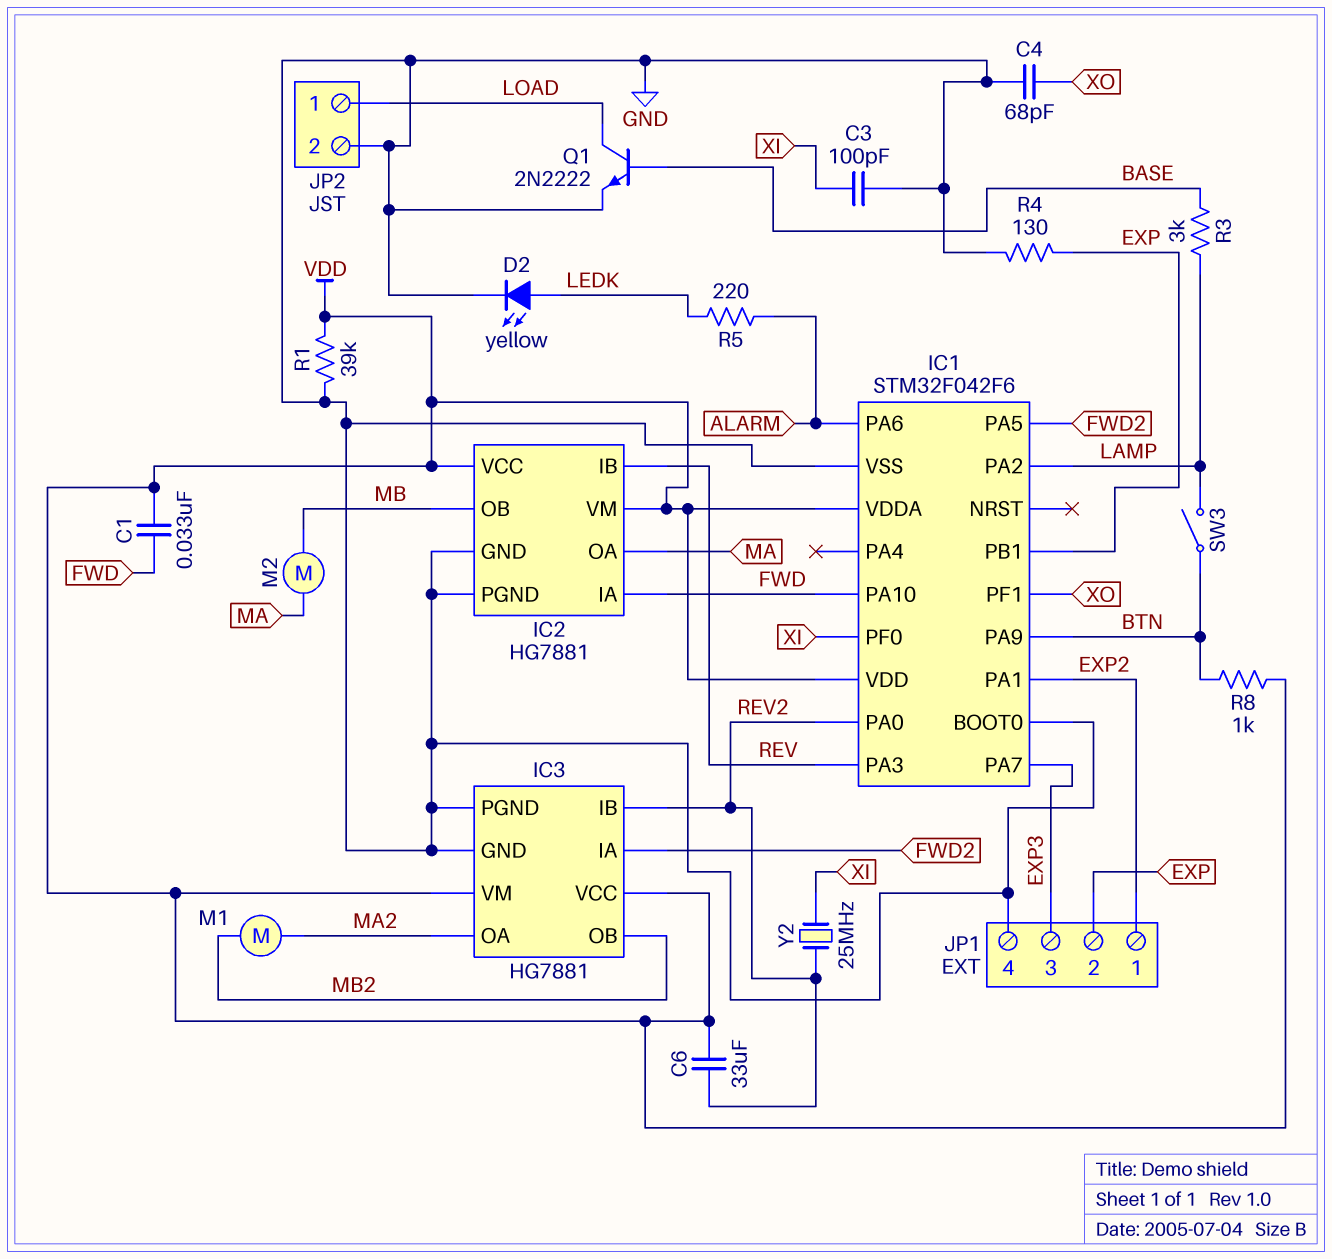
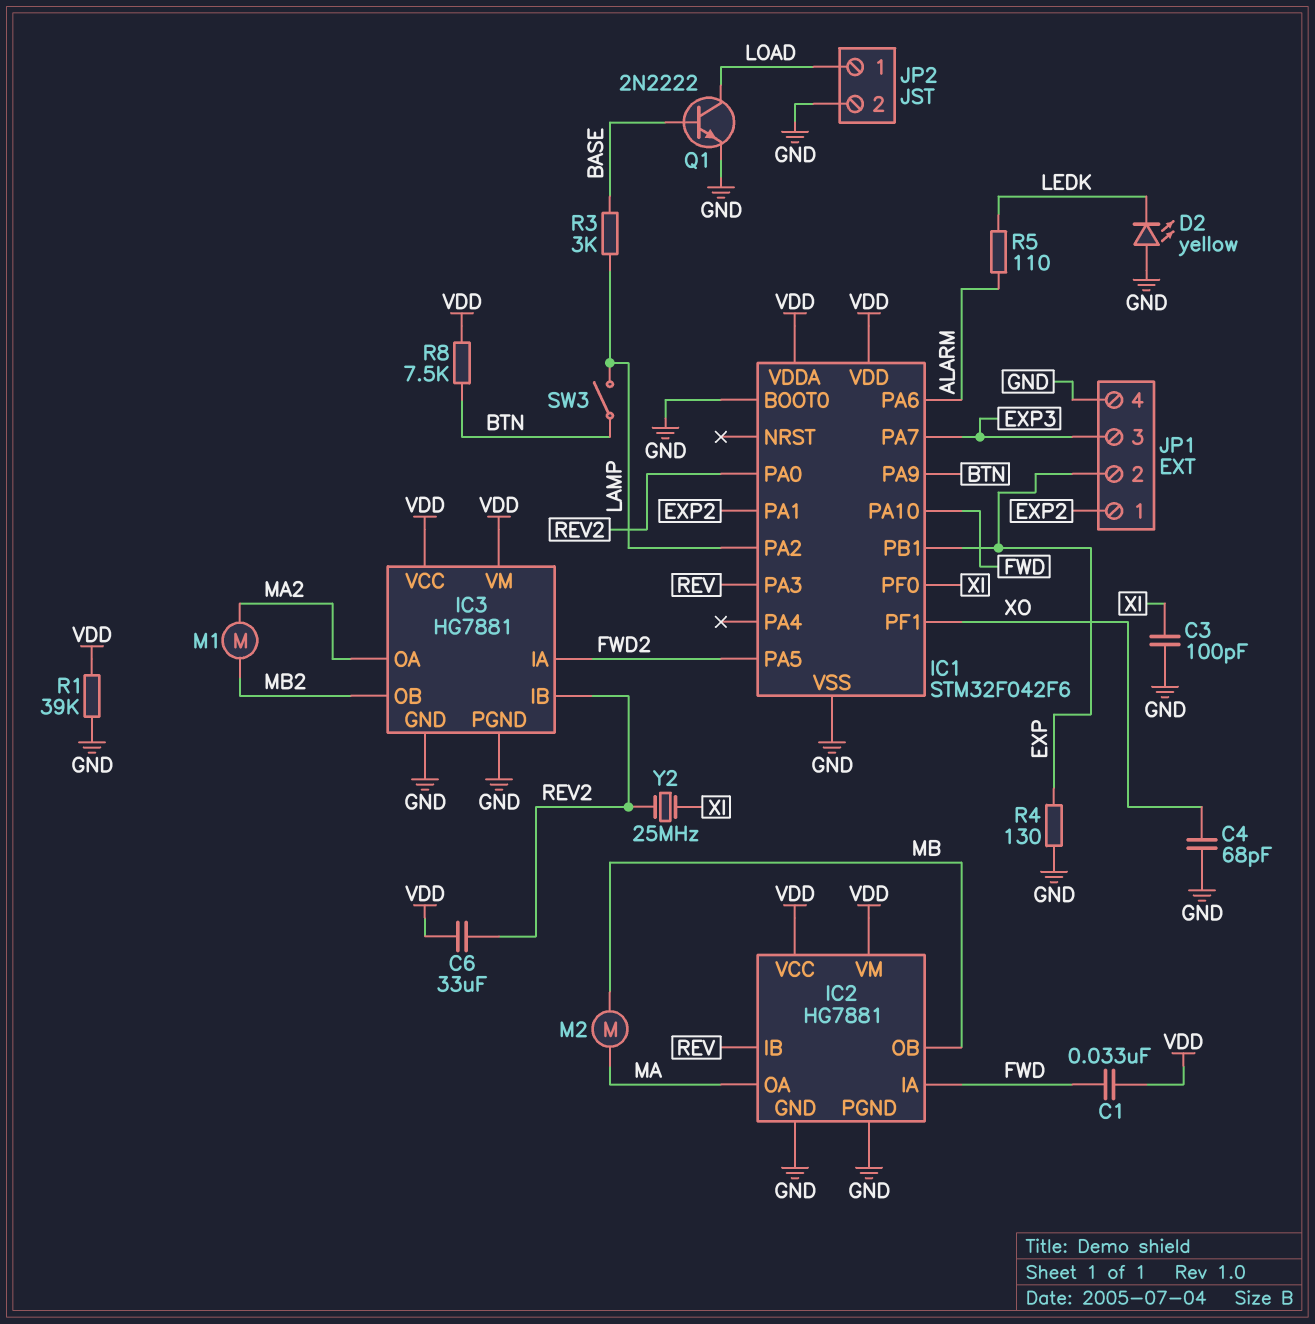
D2: LED yellow (A LEDK, K GND) -> LED yellow (A GND, K LEDK)
R5: 220 (ALARM, LEDK) -> 110 (ALARM, LEDK)
R8: 1k (BTN, VDD) -> 7.5k (BTN, VDD)

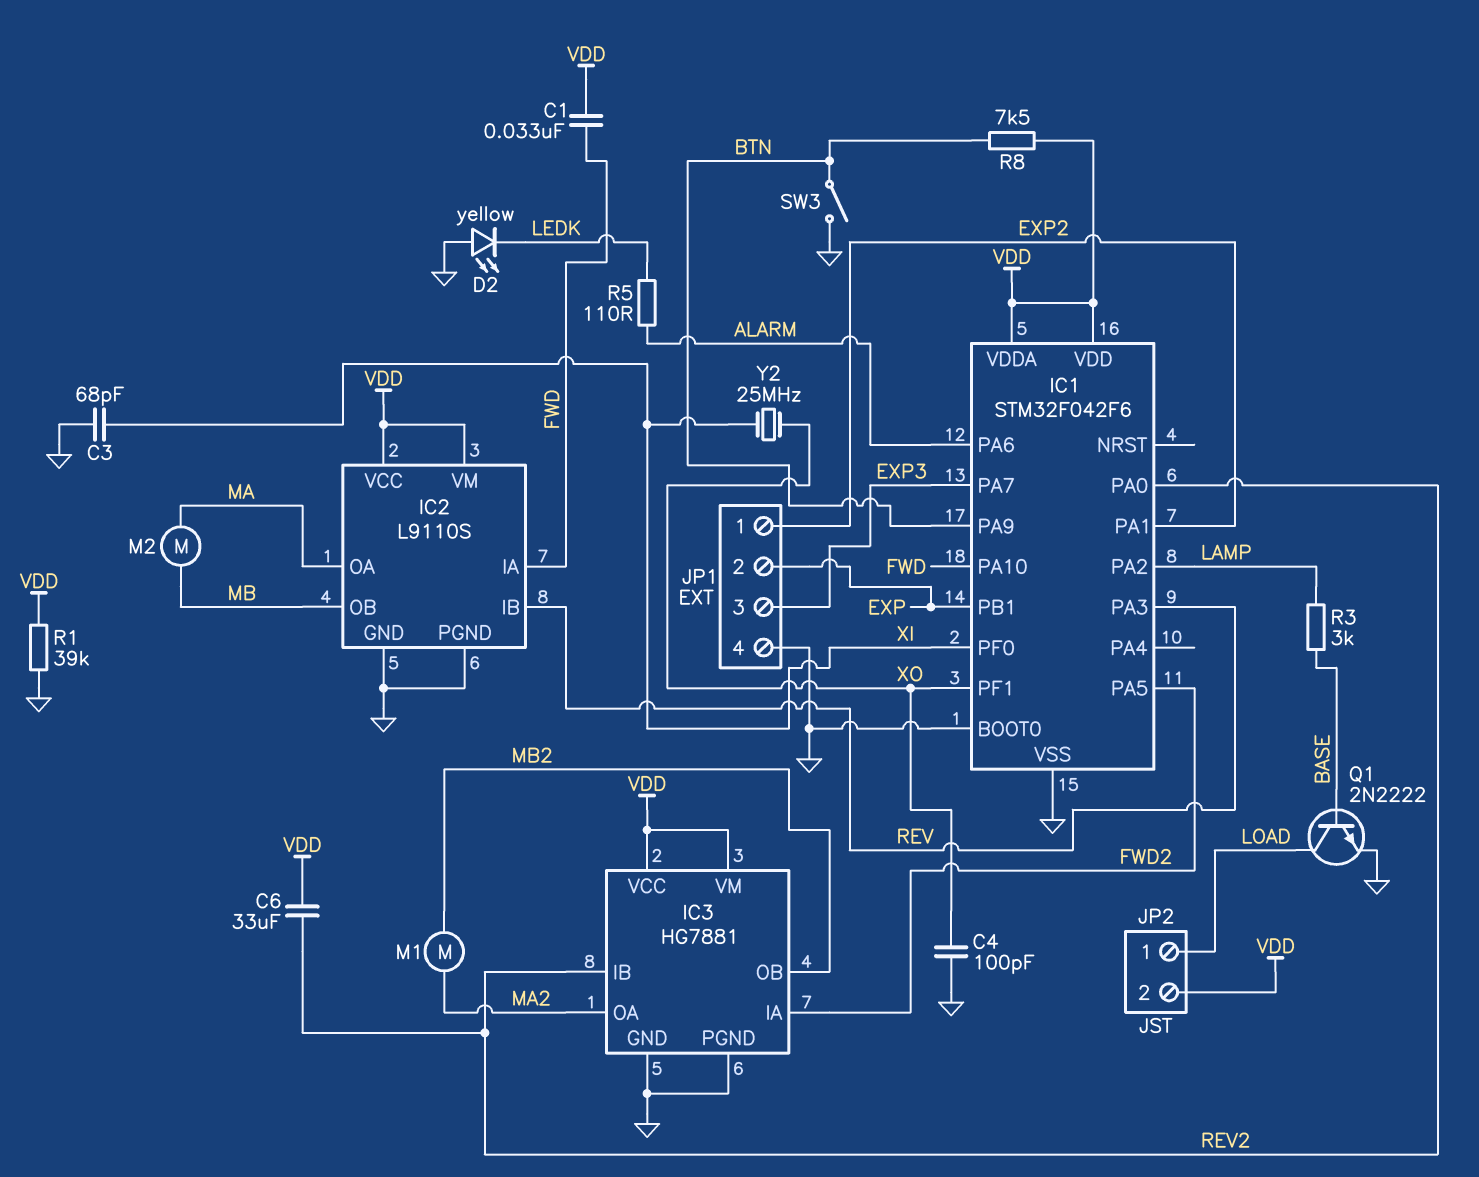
C3: 100pF (GND, XI) -> 68pF (GND, XI)
C4: 68pF (GND, XO) -> 100pF (GND, XO)
IC2: HG7881 -> L9110S
JP2 pin 2: GND -> VDD
R4: 130 (EXP, GND) -> none
SW3: switch (BTN, LAMP) -> switch (BTN, GND)
Y2: 25MHz (REV2, XI) -> 25MHz (XI, XO)

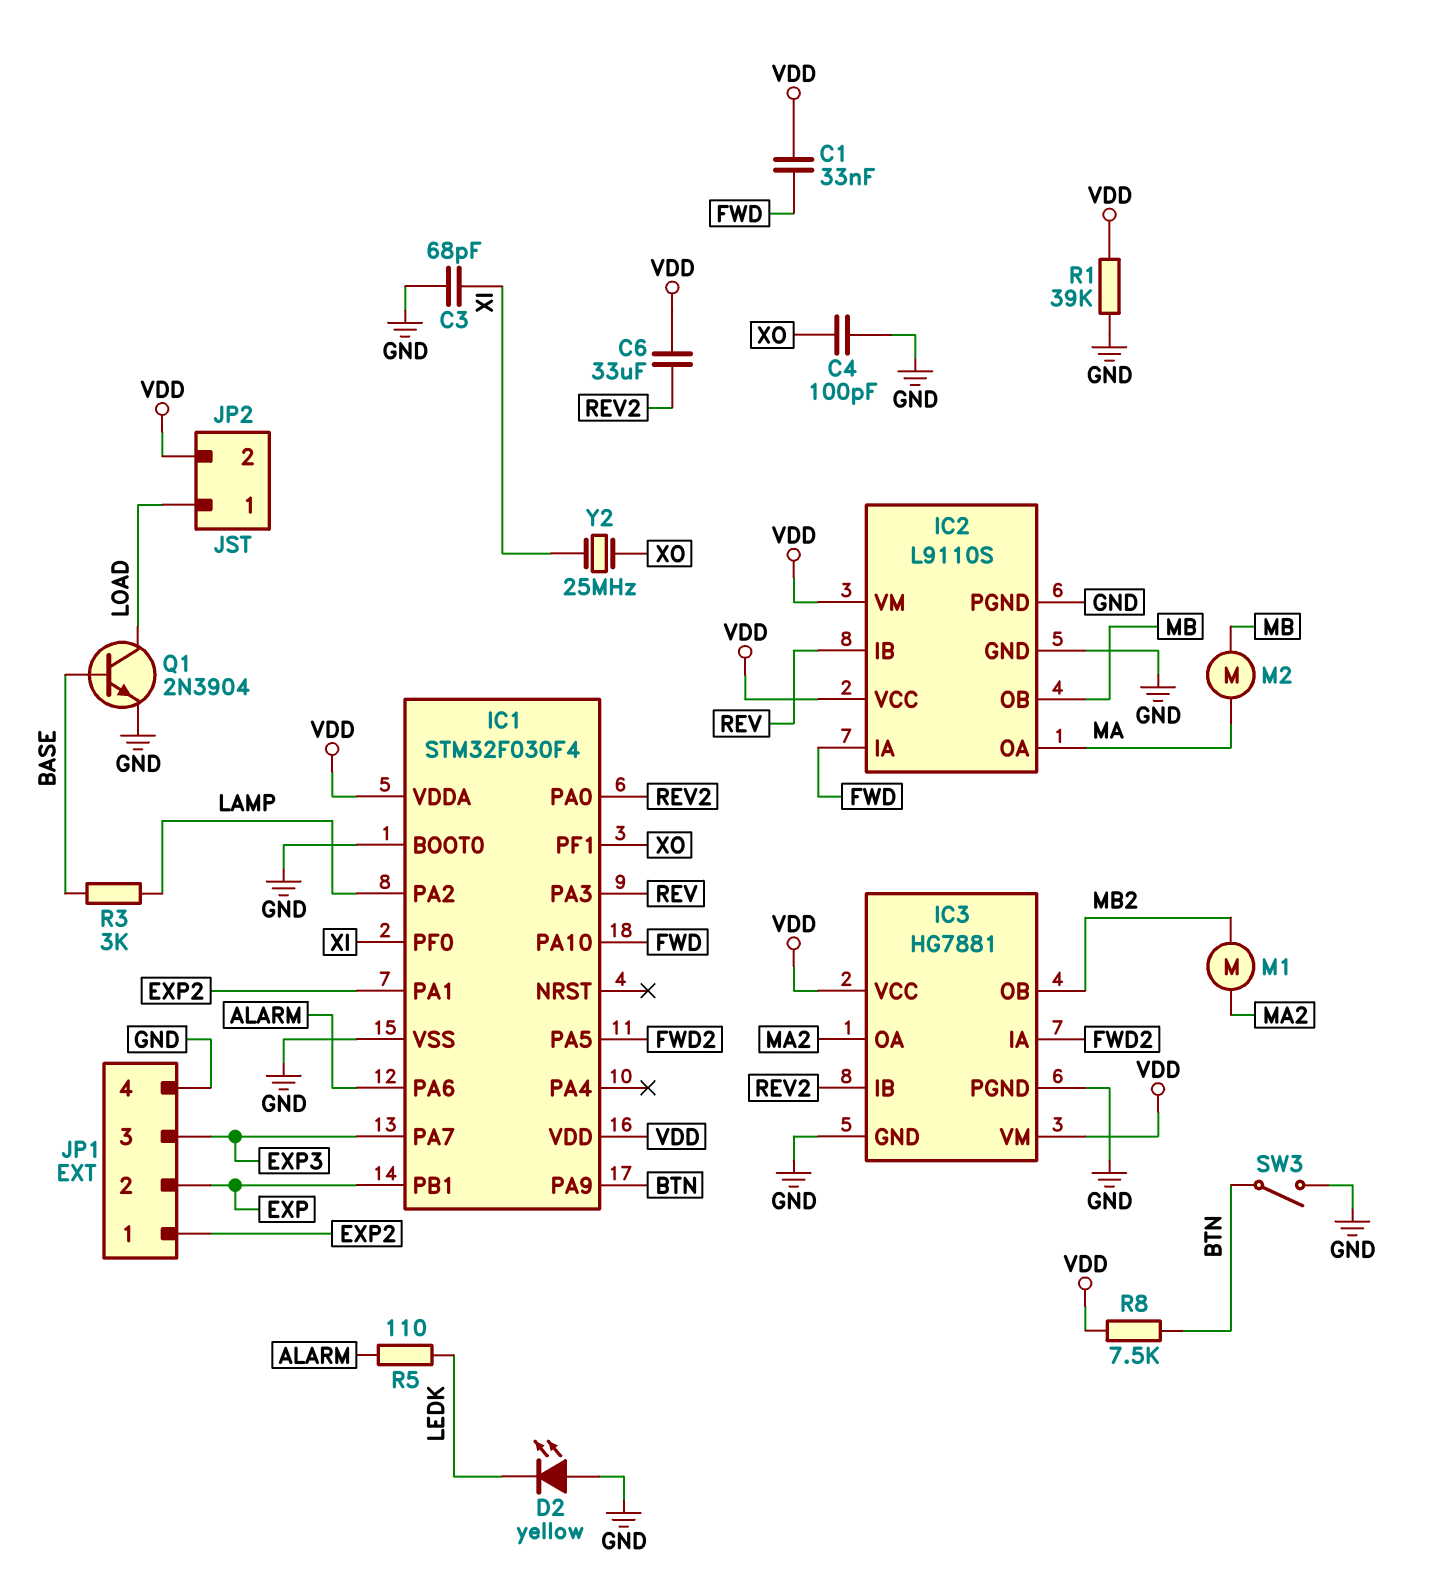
IC1: STM32F042F6 -> STM32F030F4
Q1: NPN 2N2222 (B BASE, C LOAD, E GND) -> NPN 2N3904 (B BASE, C LOAD, E GND)

